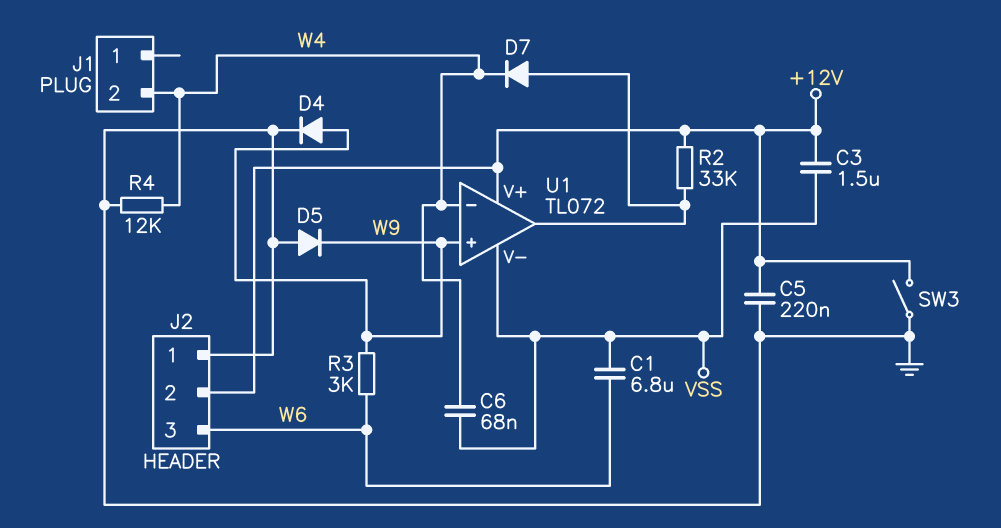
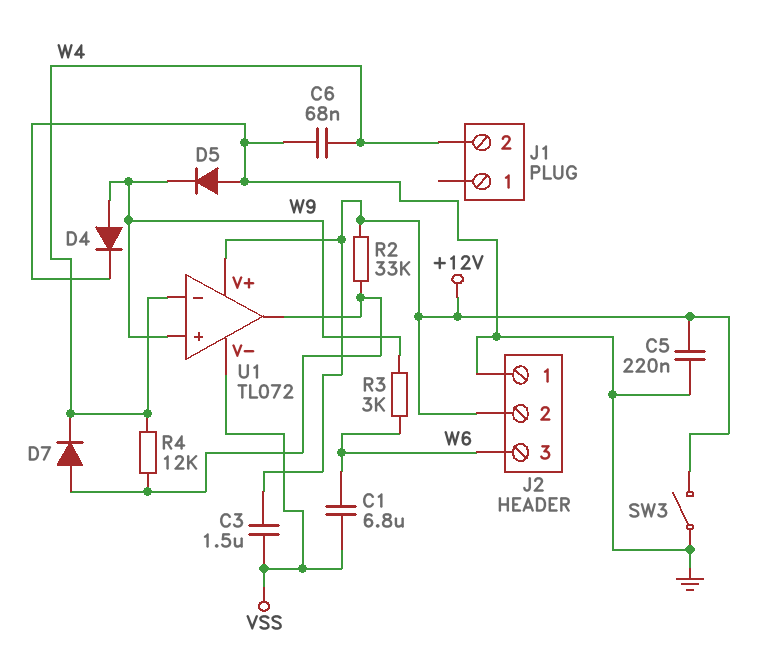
C6: 68nF (VSS, W4) -> 68nF (GND, W4)
R4: 12k (GND, W4) -> 12k (U1/out, W4)

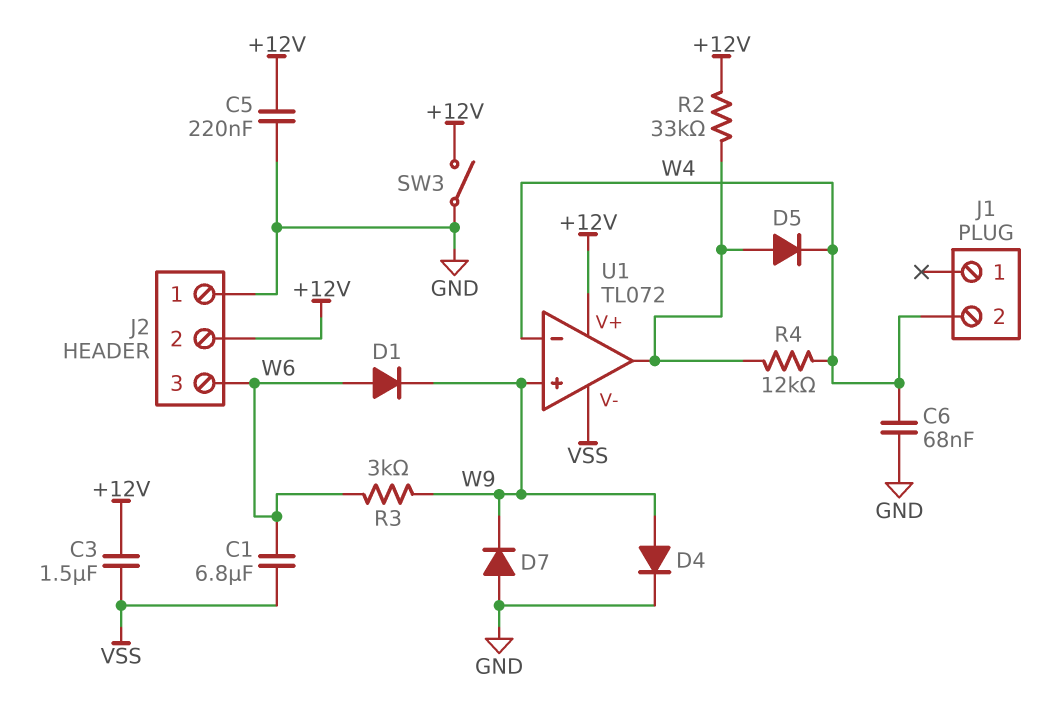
D1: none -> diode (A W6, K W9)
D5: diode (A GND, K W9) -> diode (A U1/out, K W4)
D7: diode (A U1/out, K W4) -> diode (A GND, K W9)

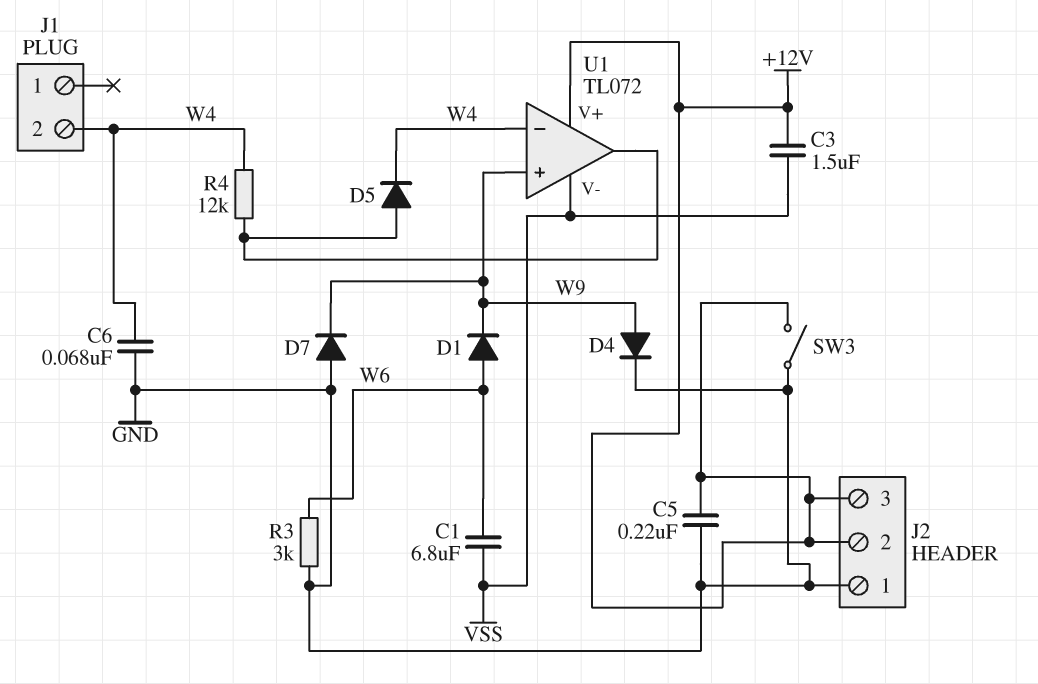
J2 pin 3: W6 -> +12V
R2: 33k (+12V, U1/out) -> none
R3: 3k (W6, W9) -> 3k (GND, W6)

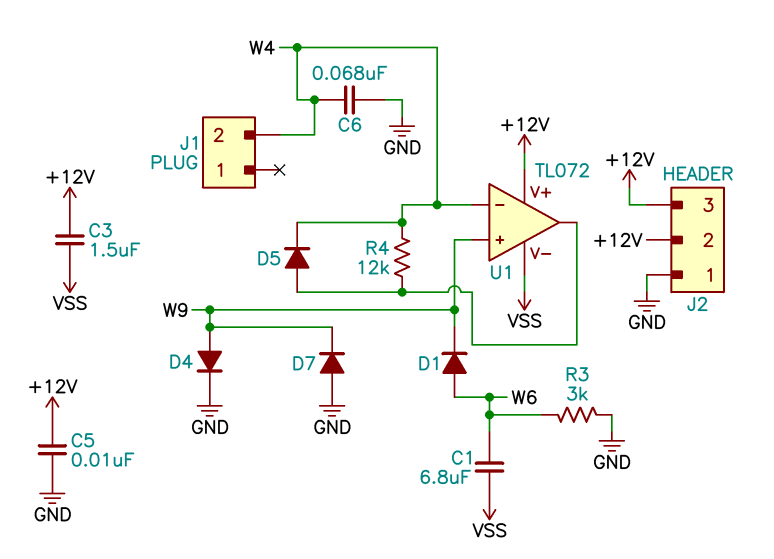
C5: 220nF (+12V, GND) -> 10nF (+12V, GND)
SW3: switch (+12V, GND) -> none

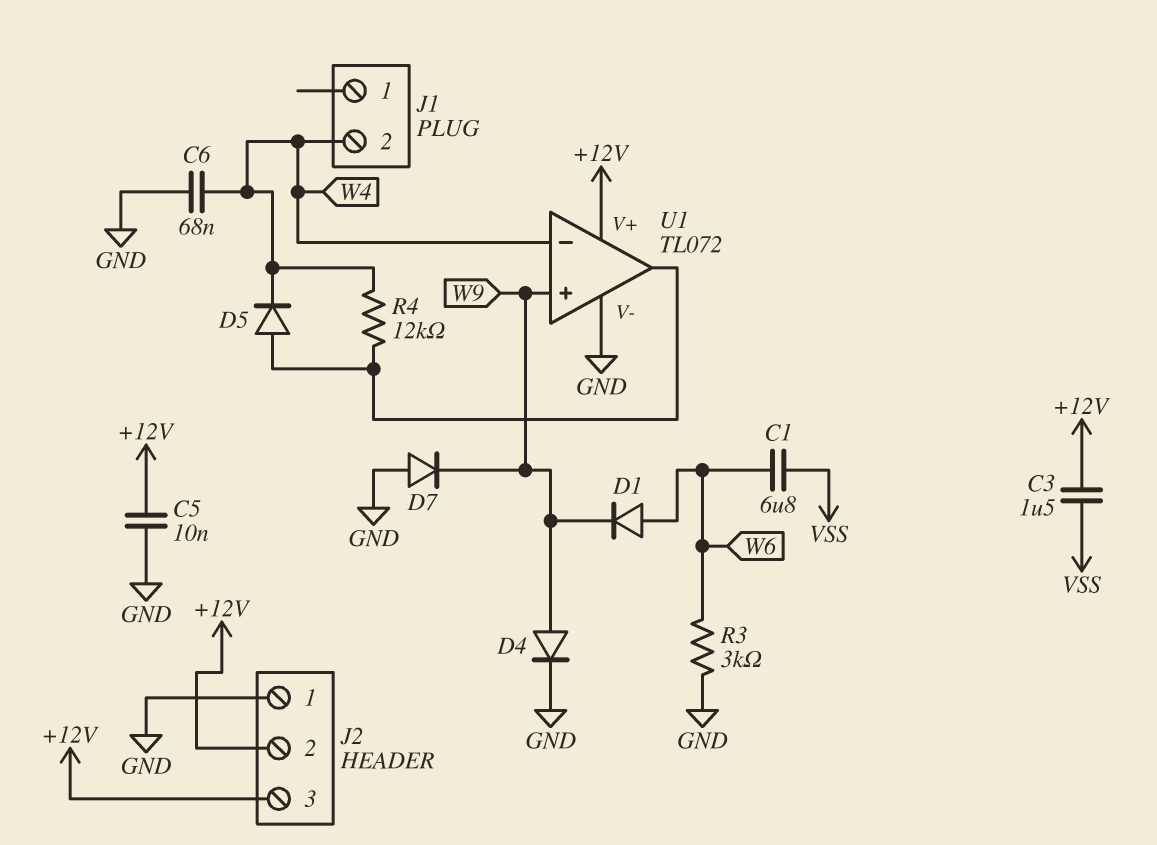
U1 pin V-: VSS -> GND

